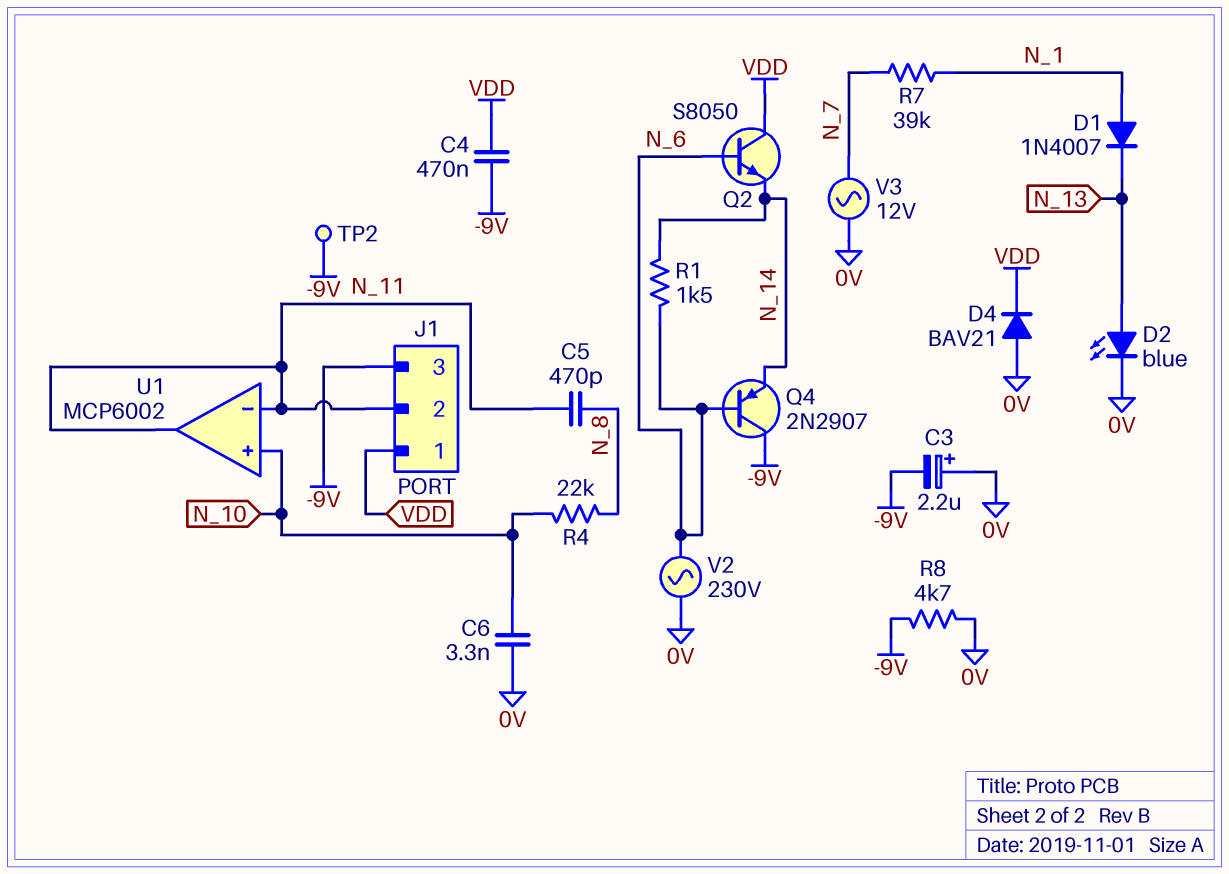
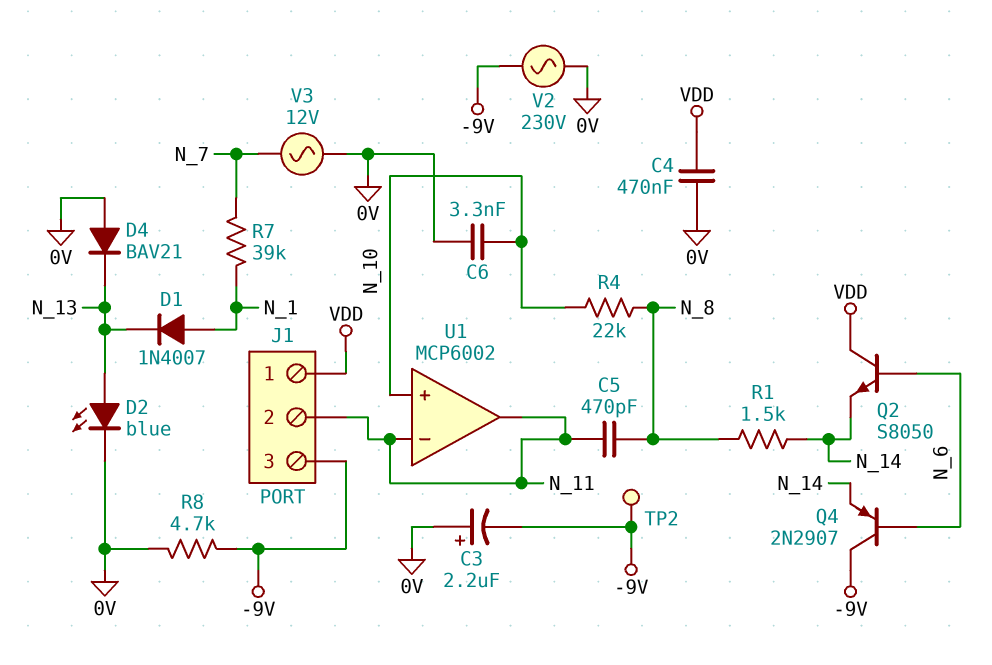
C4: 470nF (-9V, VDD) -> 470nF (0V, VDD)
D4: diode BAV21 (A 0V, K VDD) -> diode BAV21 (A 0V, K N_13)
R1: 1.5k (N_6, N_14) -> 1.5k (N_8, N_14)
V2: AC 230V (0V, N_6) -> AC 230V (-9V, 0V)

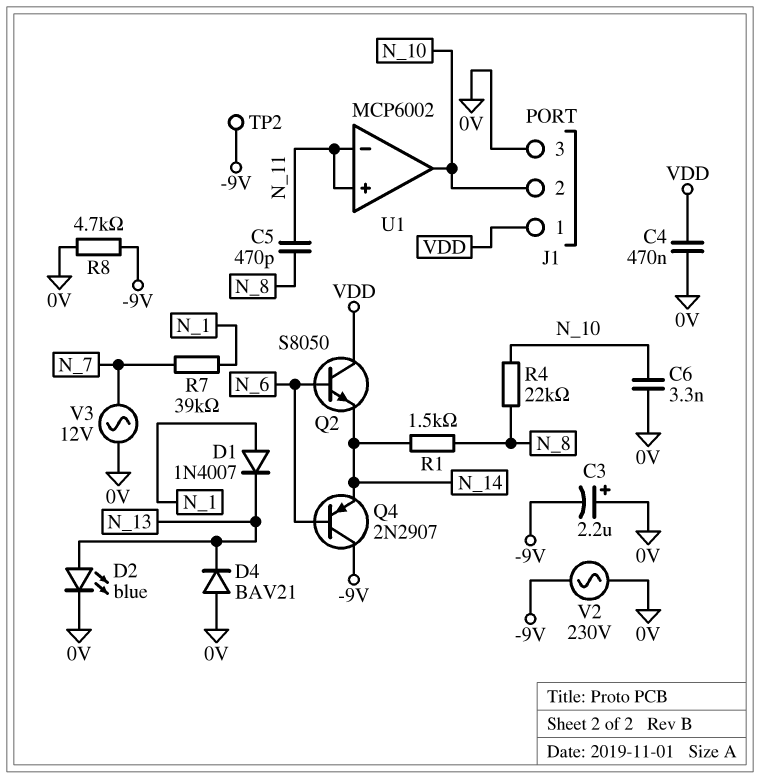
J1 pin 2: N_11 -> N_10
J1 pin 3: -9V -> 0V
U1 pin in+: N_10 -> N_11
U1 pin out: N_11 -> N_10

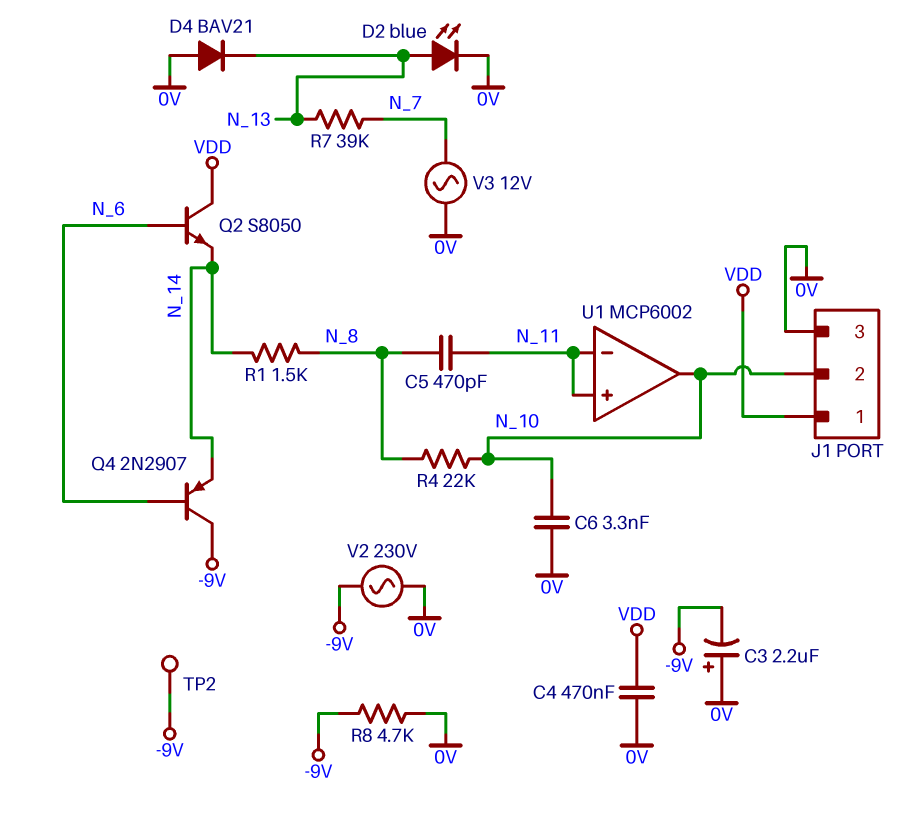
D1: diode 1N4007 (A N_1, K N_13) -> none
R7: 39k (N_1, N_7) -> 39k (N_7, N_13)

